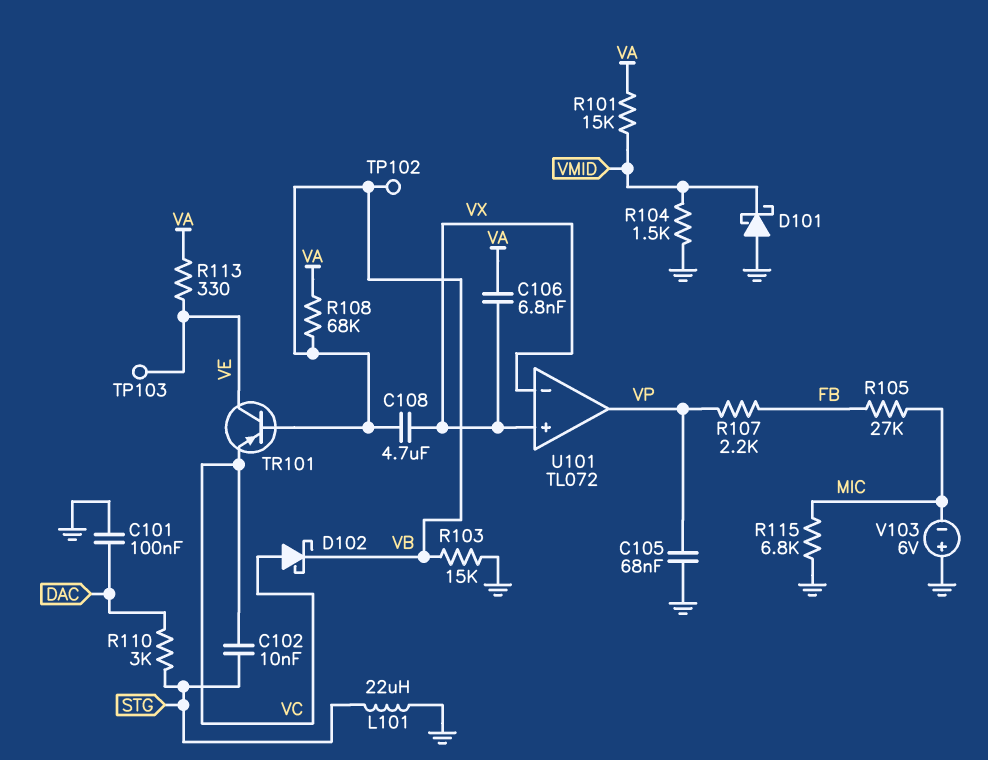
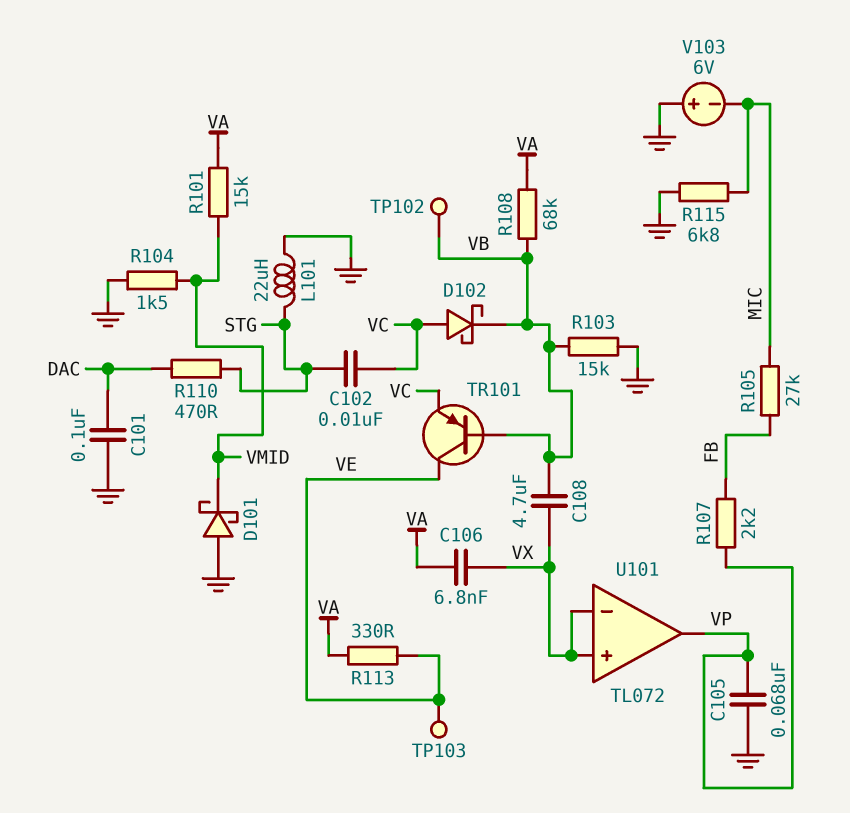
R110: 3k (DAC, STG) -> 470 (DAC, STG)

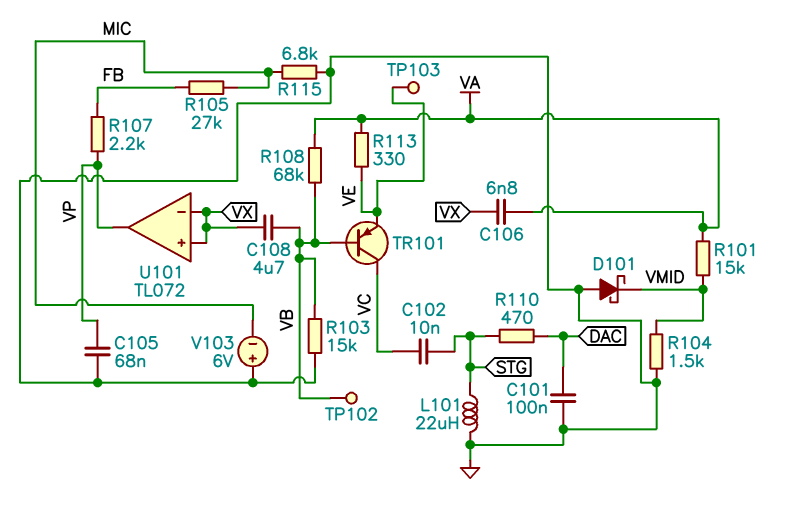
D102: schottky (A VC, K VB) -> none
TR101: PNP (B VB, C VE, E VC) -> PNP (B VB, C VC, E VE)

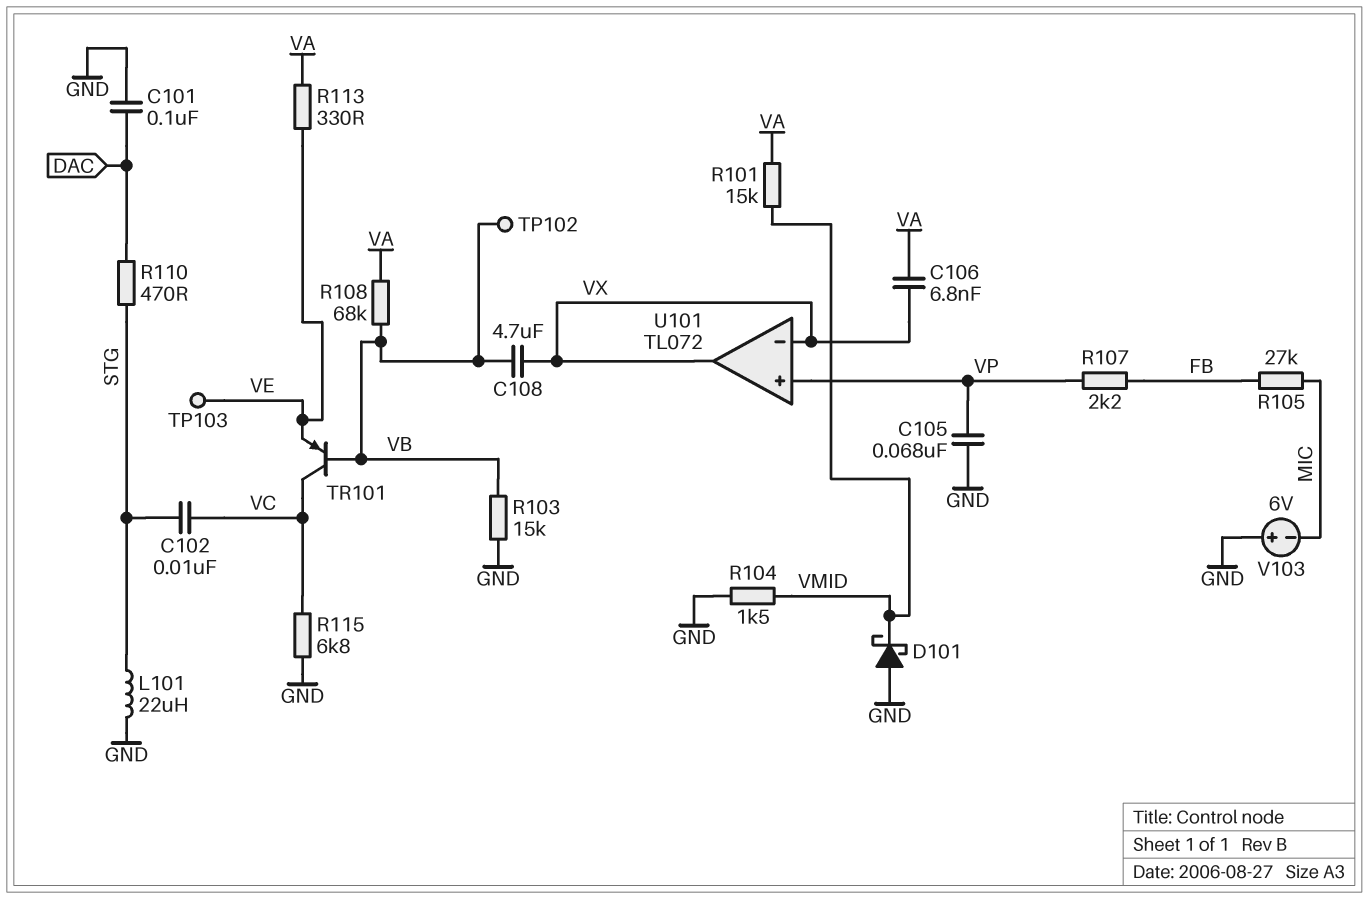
R115: 6.8k (GND, MIC) -> 6.8k (GND, VC)
U101 pin in+: VX -> VP
U101 pin out: VP -> VX

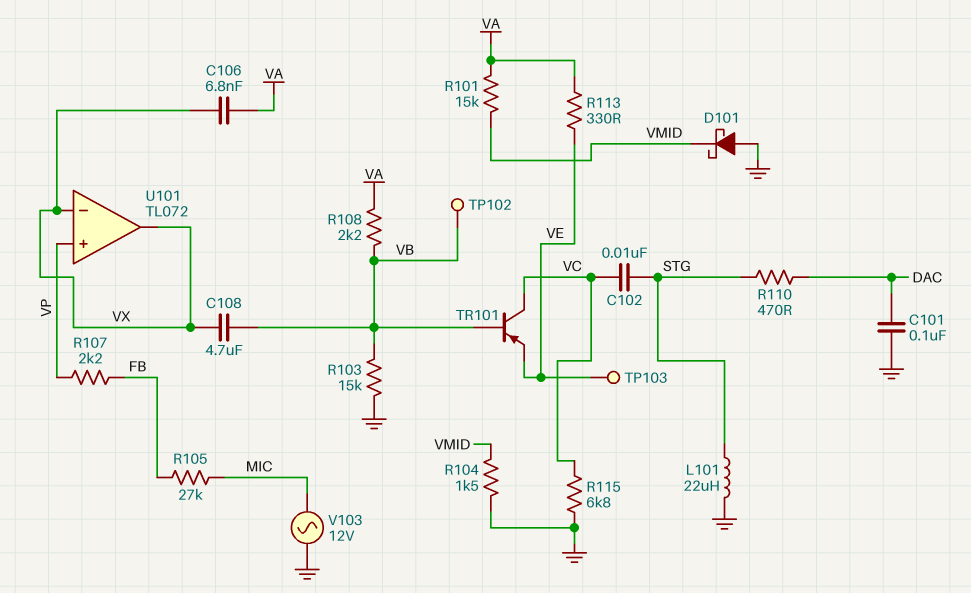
C105: 68nF (GND, VP) -> none
R108: 68k (VA, VB) -> 2.2k (VA, VB)
V103: 6V (plus GND, minus MIC) -> AC 12V (GND, MIC)

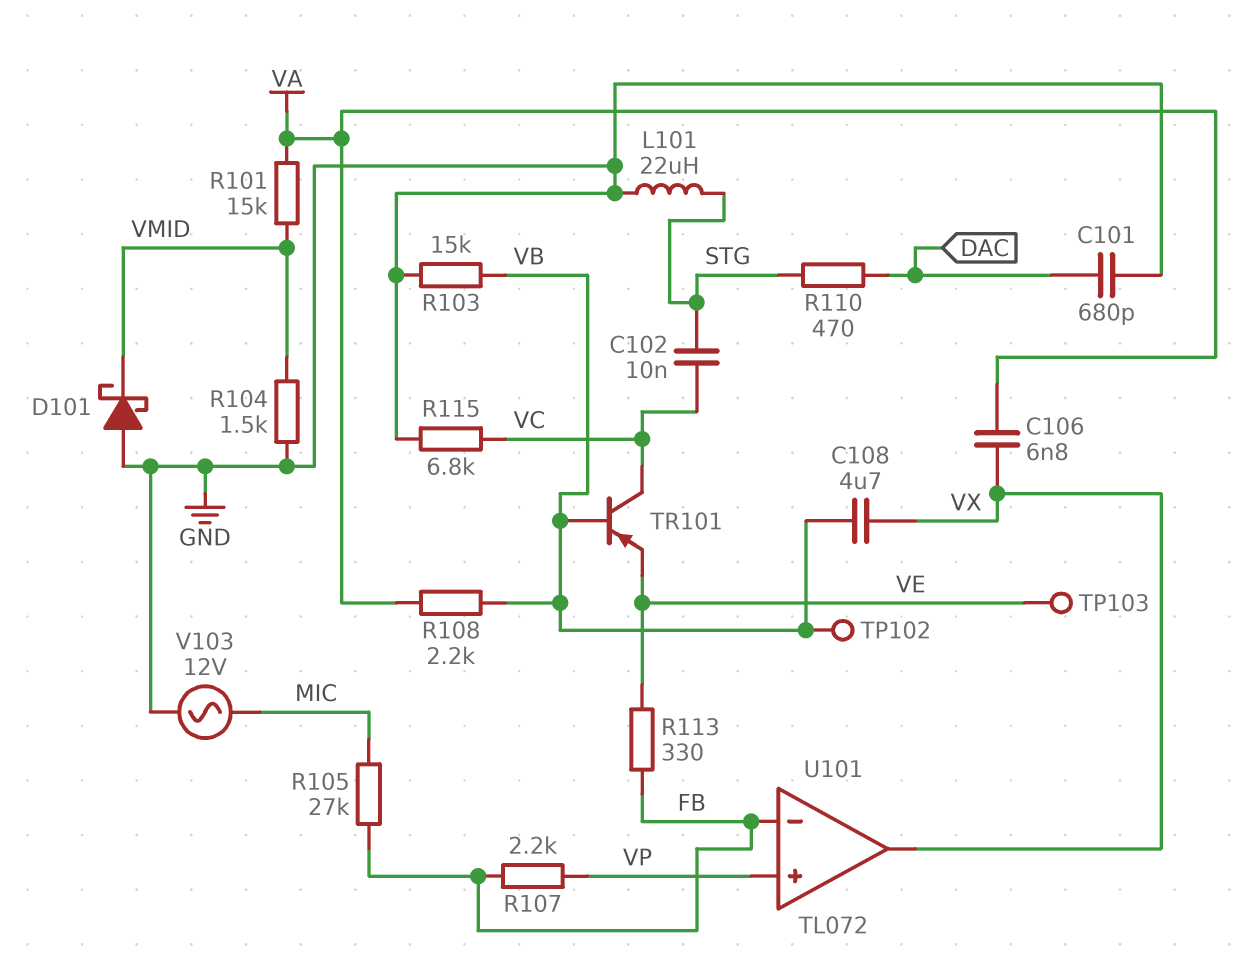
C101: 100nF (DAC, GND) -> 680pF (DAC, GND)
R113: 330 (VA, VE) -> 330 (FB, VE)
U101 pin in-: VX -> FB

